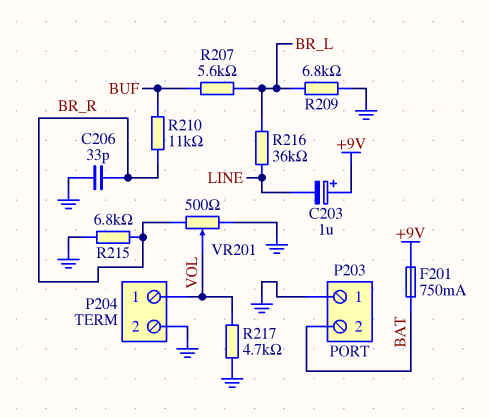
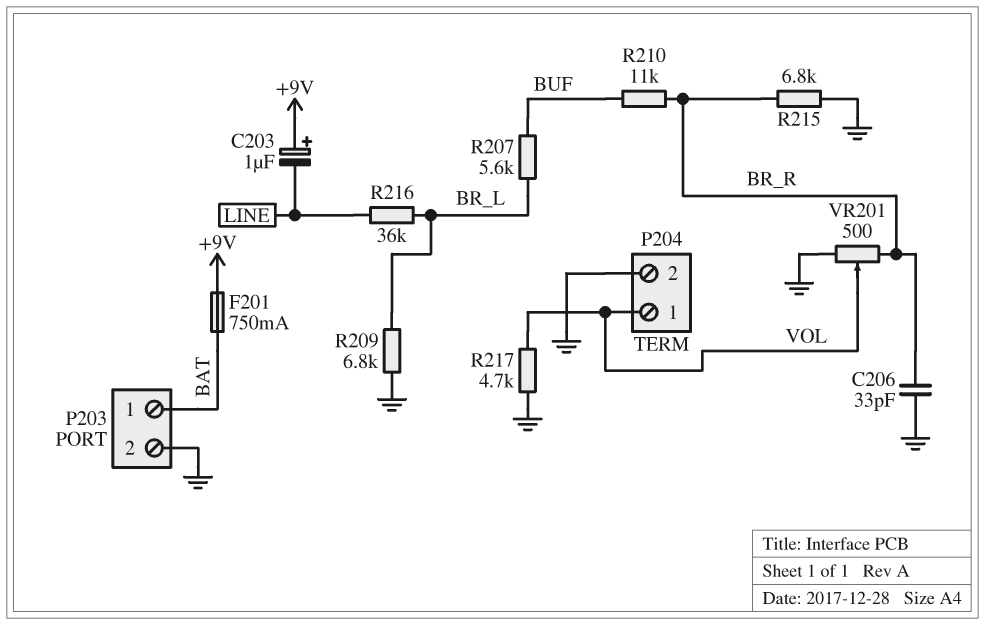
P203 pin 1: GND -> BAT
P203 pin 2: BAT -> GND

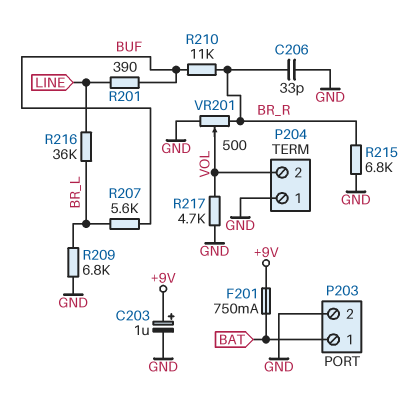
C203: 1uF (plus +9V, minus LINE) -> 1uF (plus +9V, minus GND)
P204 pin 1: VOL -> GND
P204 pin 2: GND -> VOL
R201: none -> 390 (BUF, LINE)

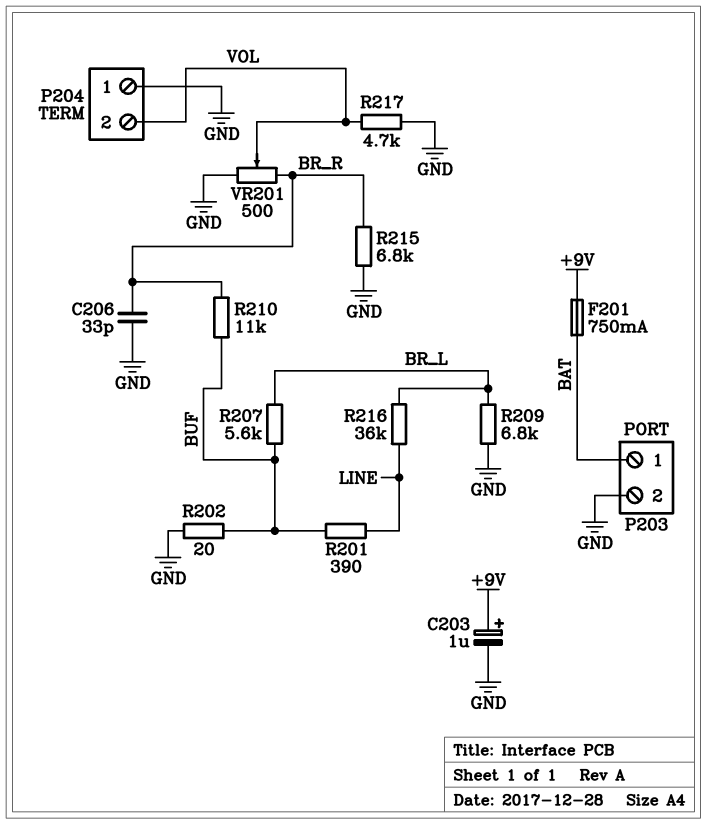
R202: none -> 20 (BUF, GND)

